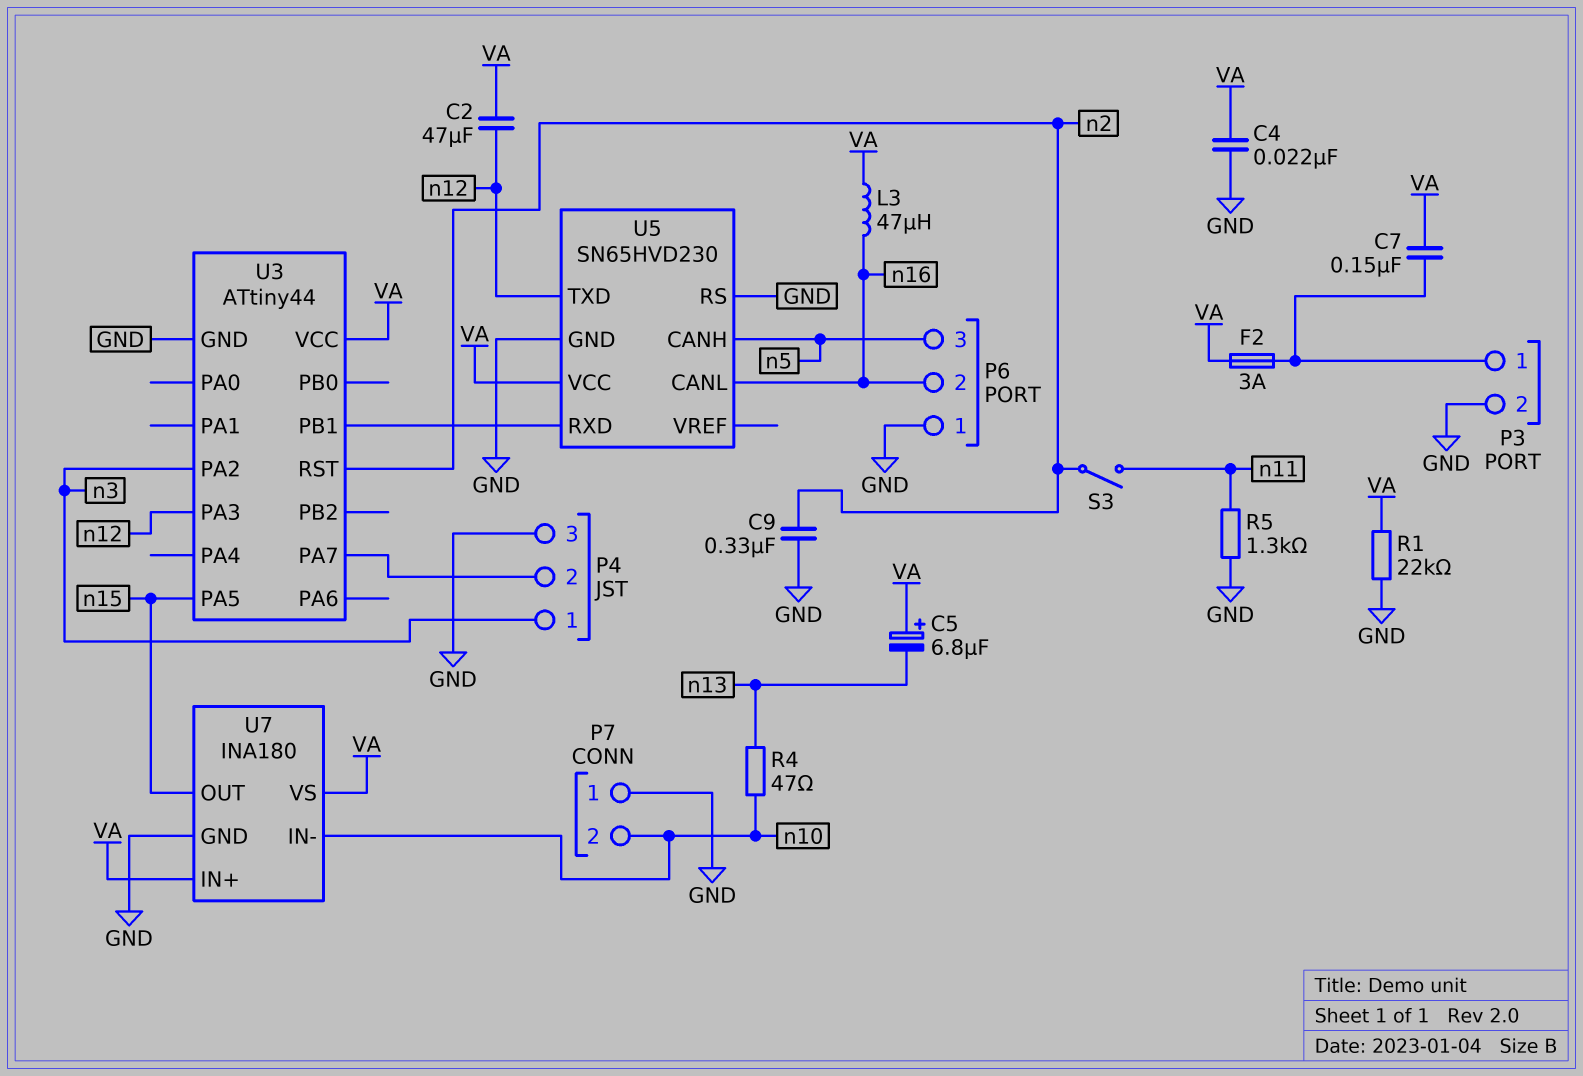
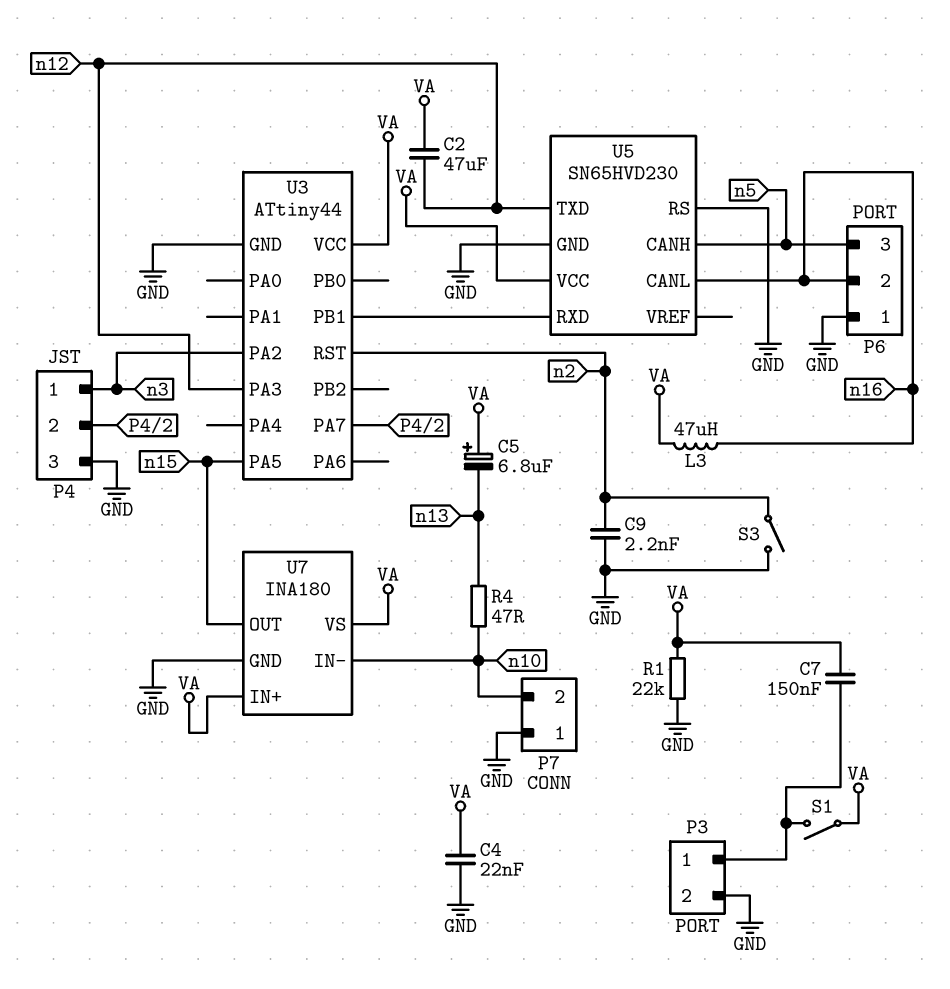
C9: 330nF (GND, n2) -> 2.2nF (GND, n2)
F2: 3A (P3/1, VA) -> none
R5: 1.3k (GND, n11) -> none
S1: none -> switch (P3/1, VA)
S3: switch (n2, n11) -> switch (GND, n2)

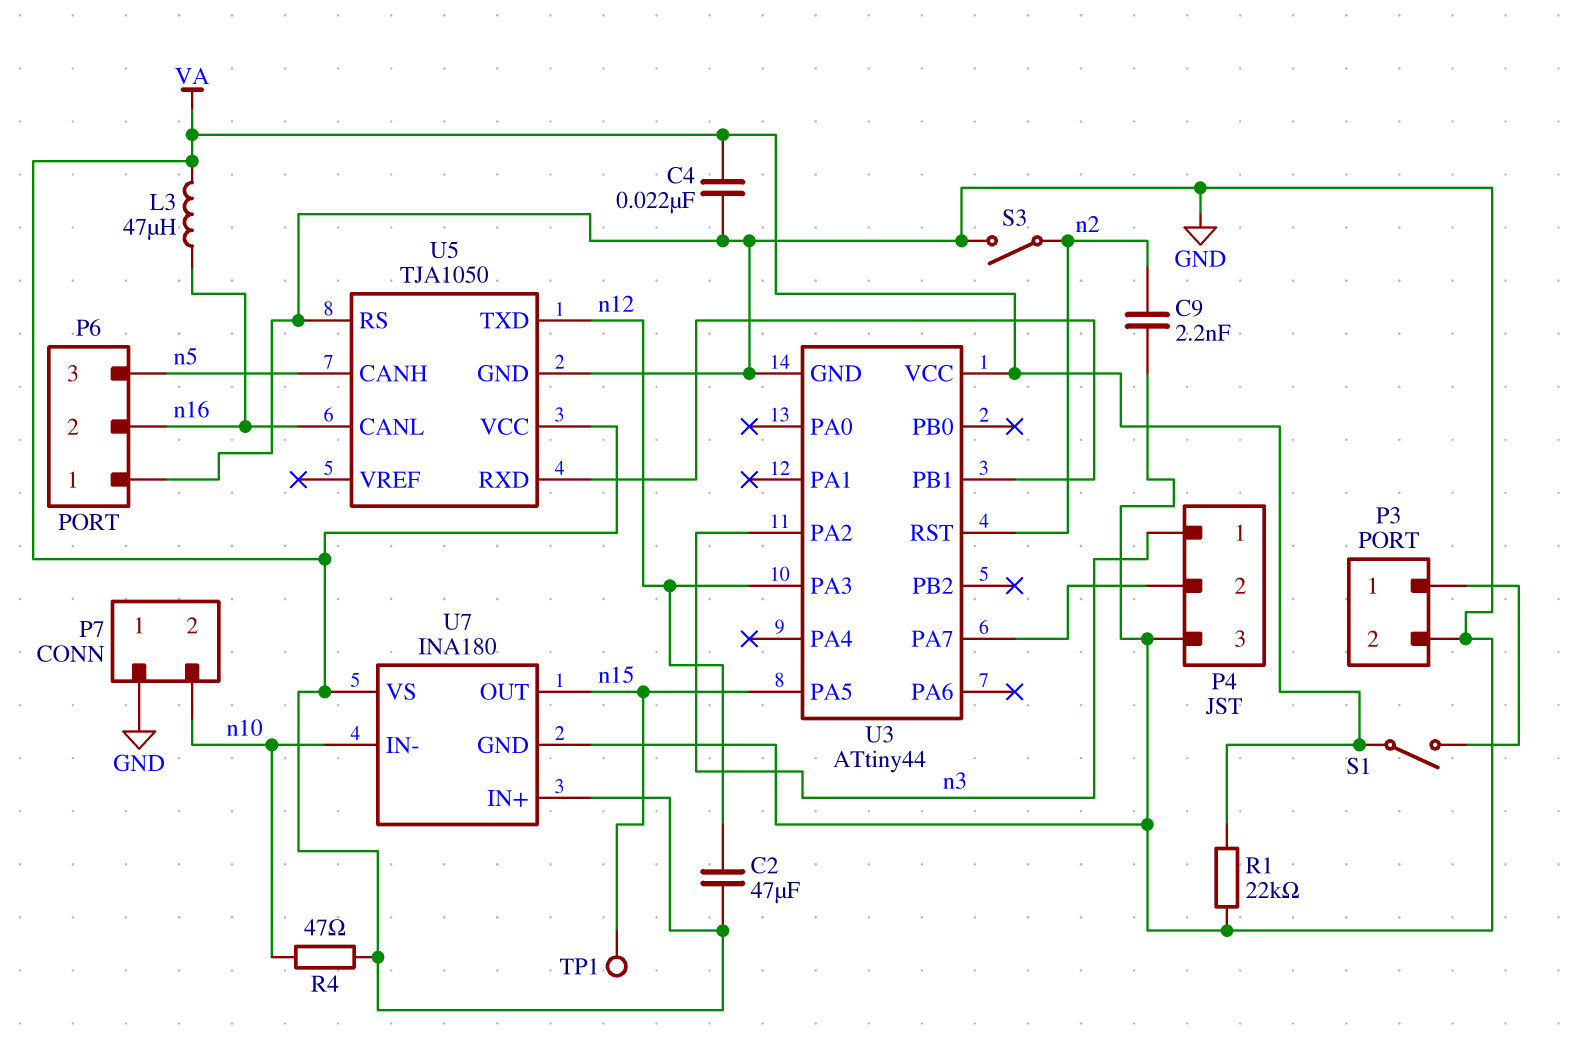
C5: 6.8uF (plus VA, minus n13) -> none
C7: 150nF (P3/1, VA) -> none
R4: 47 (n10, n13) -> 47 (VA, n10)
TP1: none -> test point (n15)
U5: SN65HVD230 -> TJA1050

